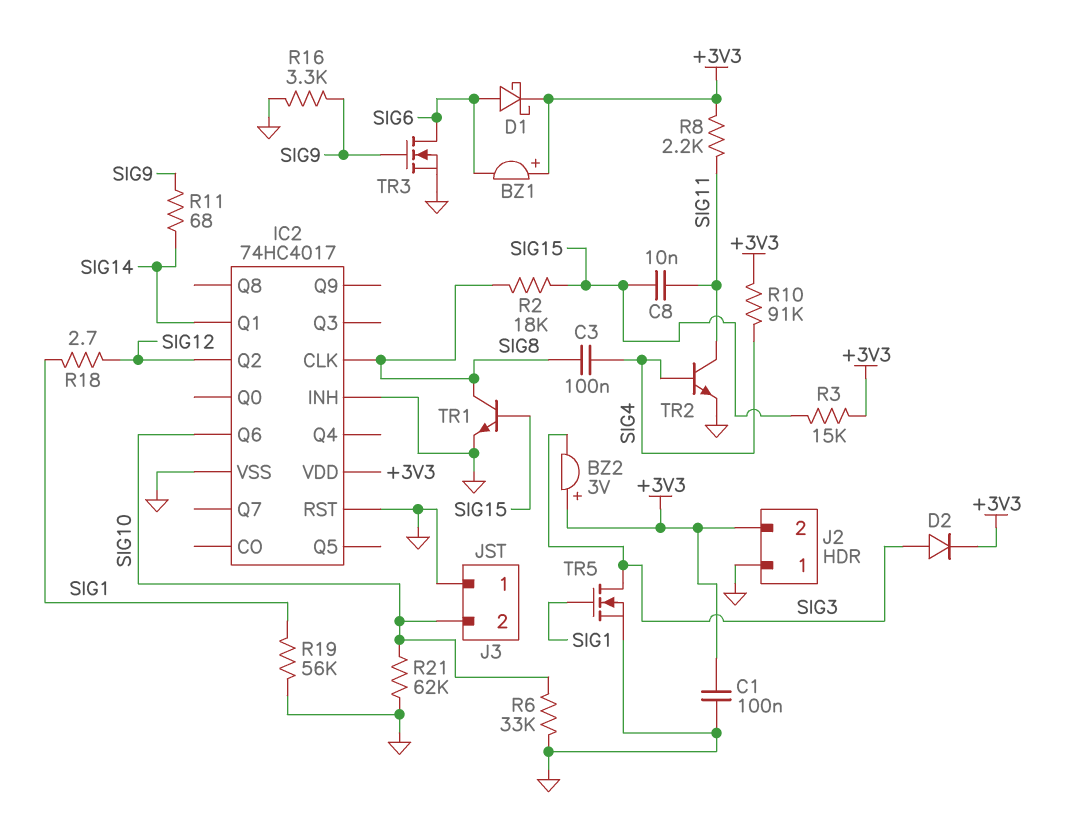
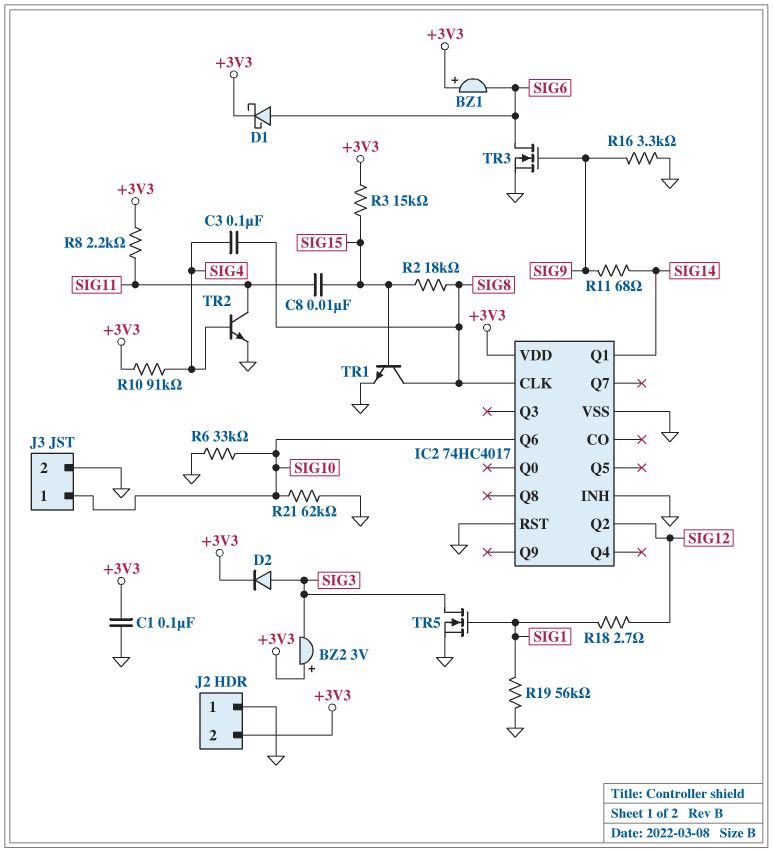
J3 pin 1: GND -> SIG10
J3 pin 2: SIG10 -> GND

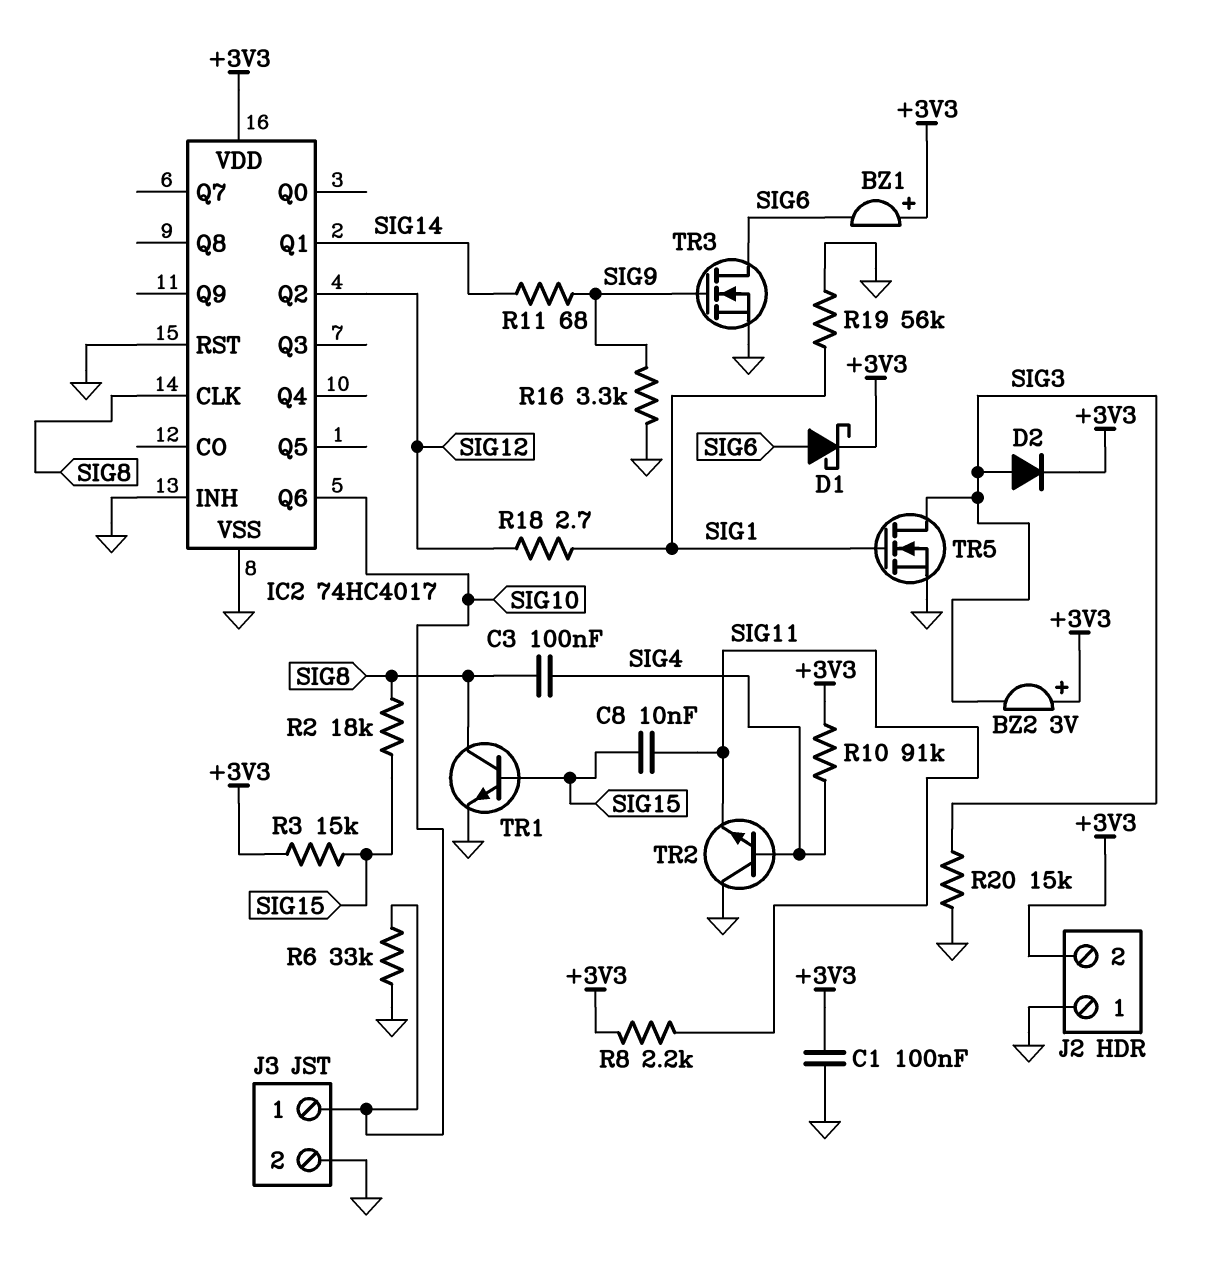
R20: none -> 15k (GND, SIG3)
R21: 62k (GND, SIG10) -> none
TR2: NPN (B SIG4, C SIG11, E GND) -> NPN (B SIG4, C GND, E SIG11)

